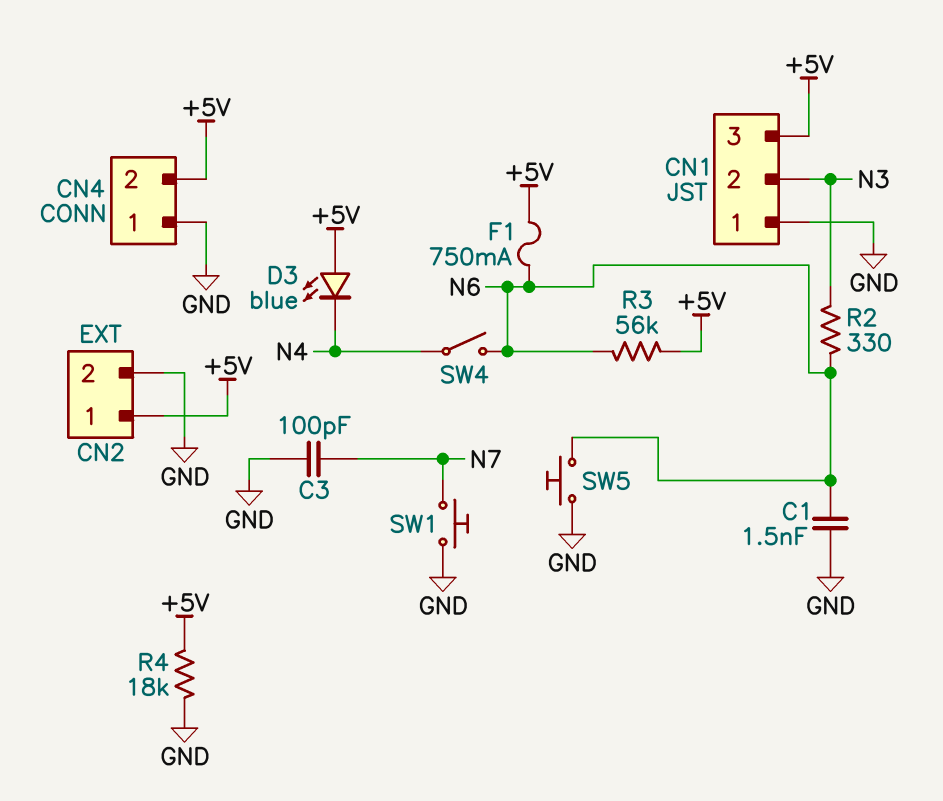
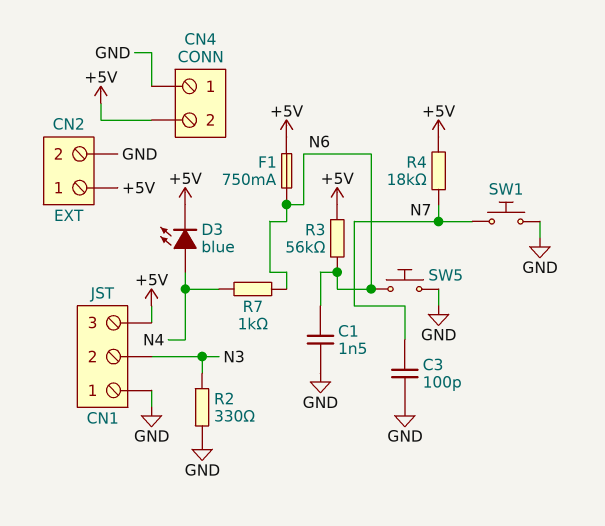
D3: LED blue (A +5V, K N4) -> LED blue (A N4, K +5V)
R2: 330 (N3, N6) -> 330 (GND, N3)
R4: 18k (+5V, GND) -> 18k (+5V, N7)
R7: none -> 1k (N4, N6)
SW4: switch (N4, N6) -> none

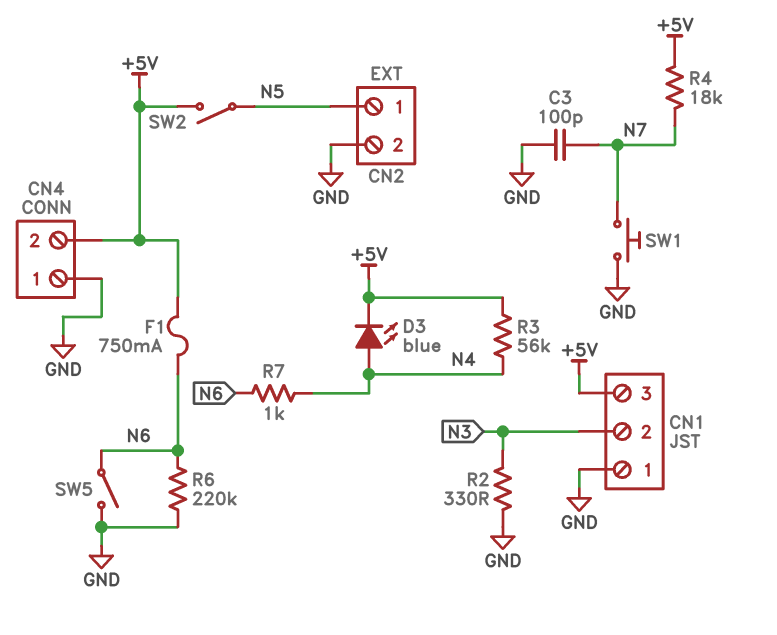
C1: 1.5nF (GND, N6) -> none
CN2 pin 1: +5V -> N5
R3: 56k (+5V, N6) -> 56k (+5V, N4)
R6: none -> 220k (GND, N6)
SW2: none -> switch (+5V, N5)
SW5: button (GND, N6) -> switch (GND, N6)

